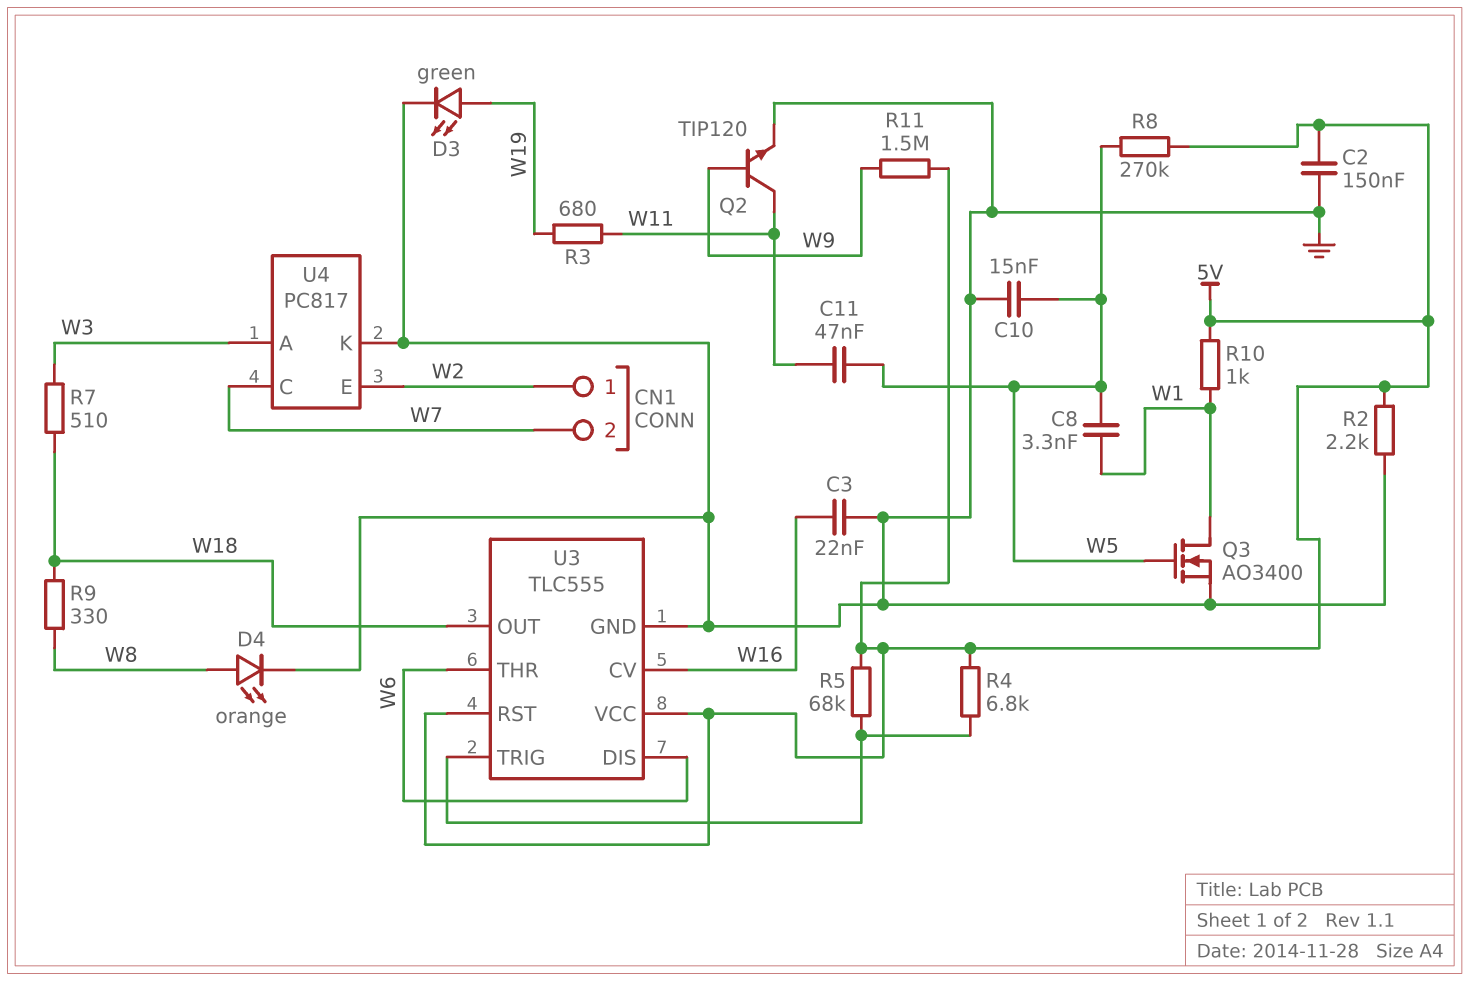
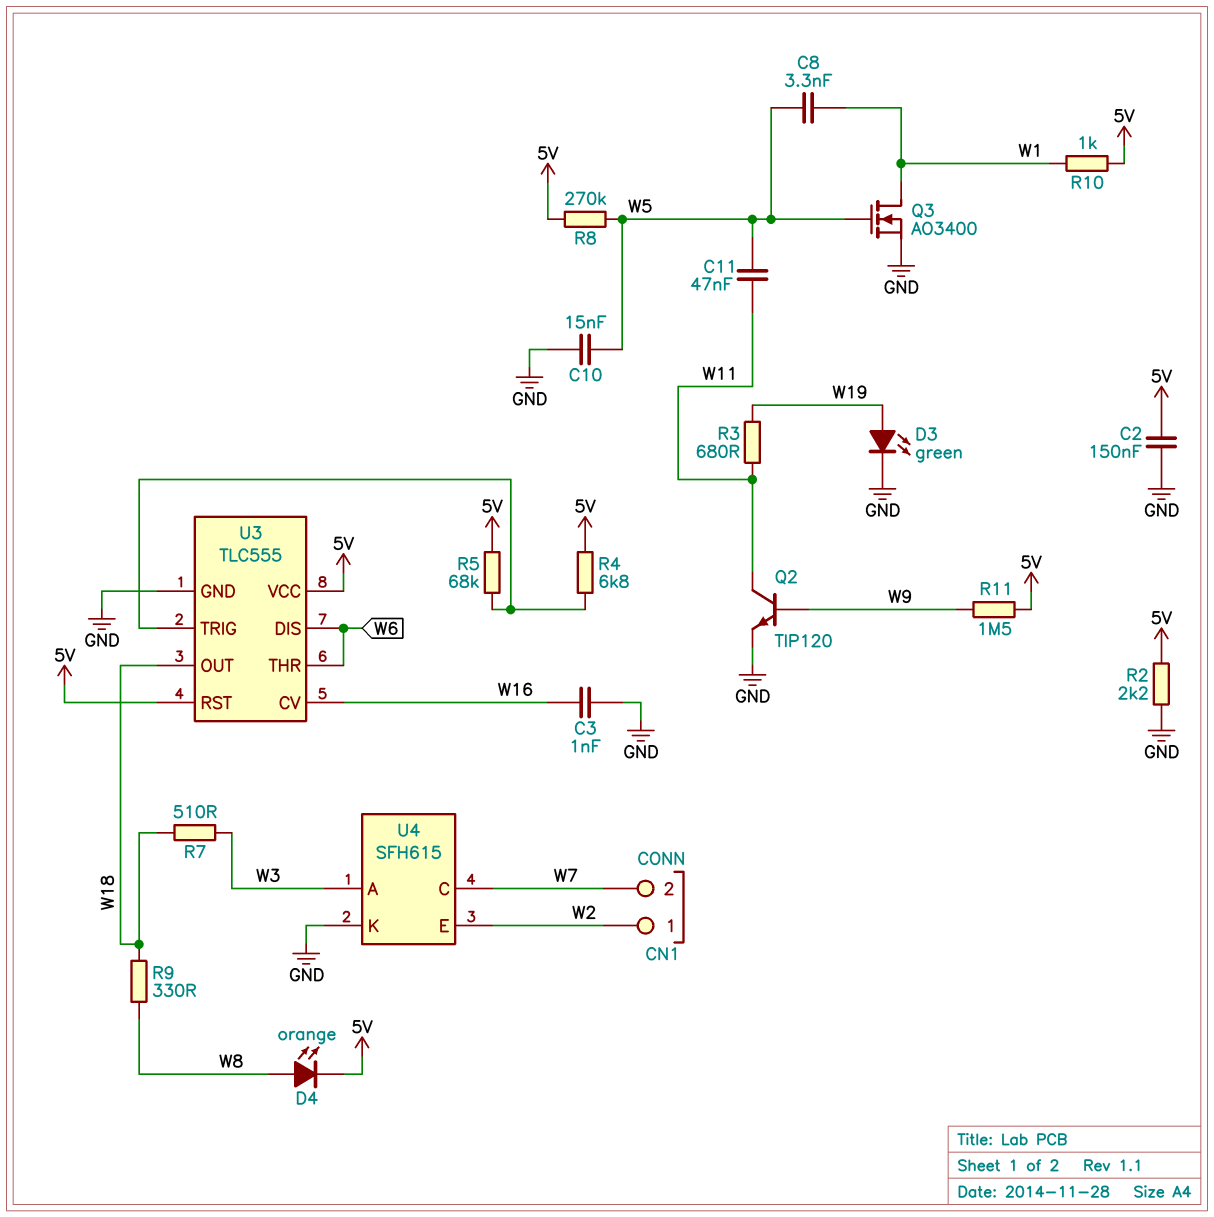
C3: 22nF (GND, W16) -> 1nF (GND, W16)
D4: LED orange (A W8, K GND) -> LED orange (A W8, K 5V)
U4: PC817 -> SFH615

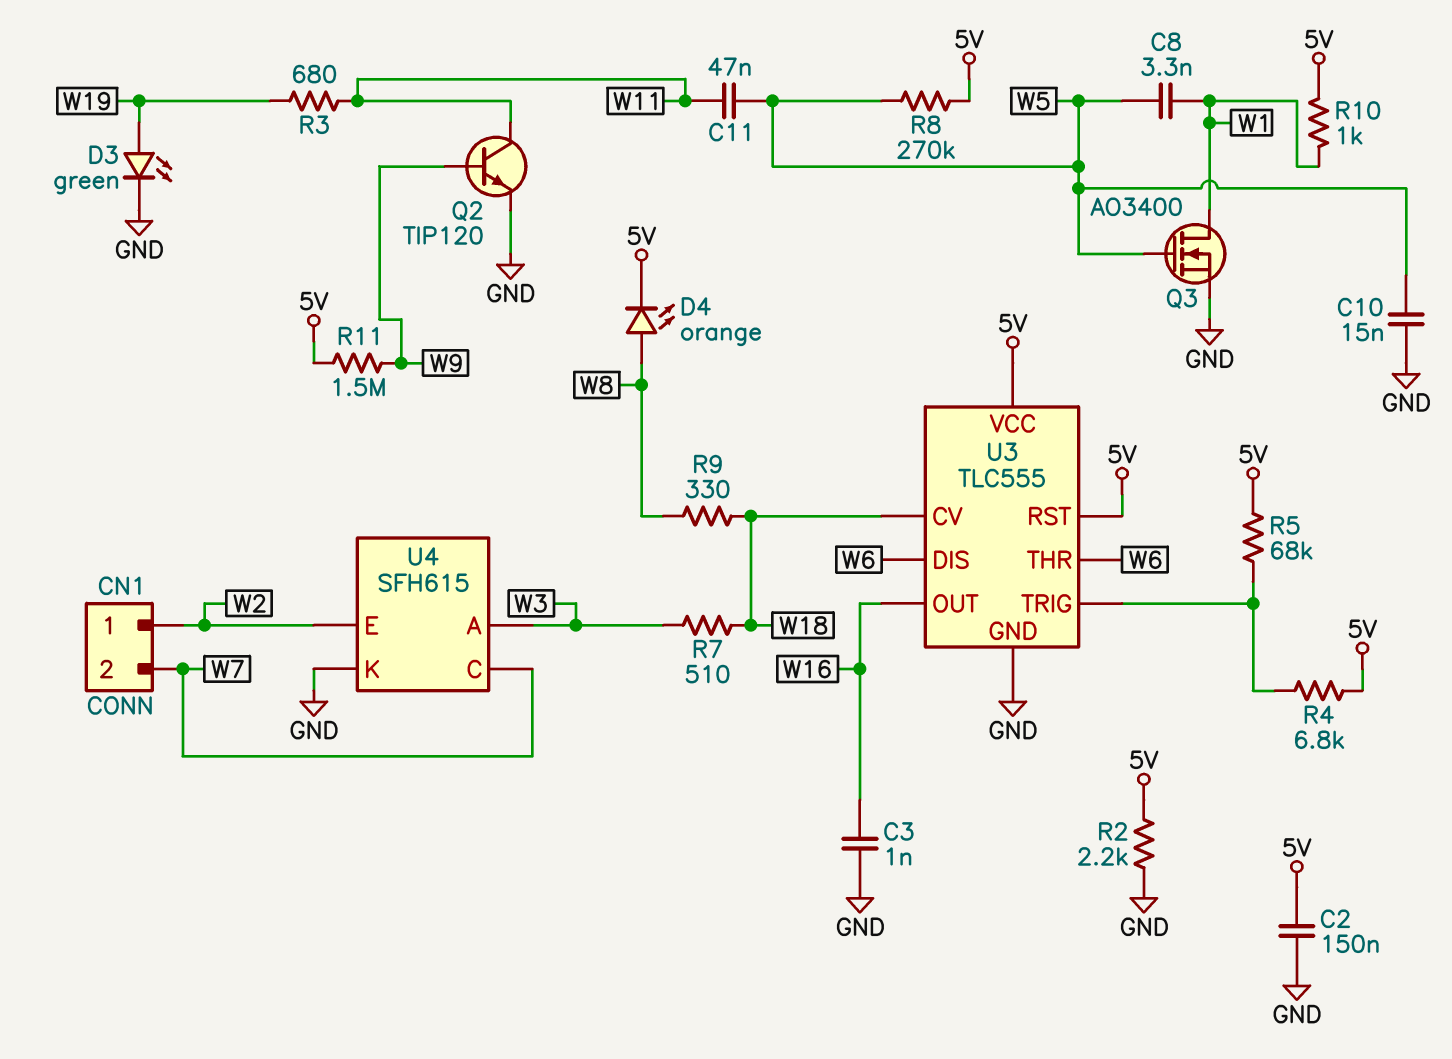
U3 pin CV: W16 -> W18
U3 pin OUT: W18 -> W16

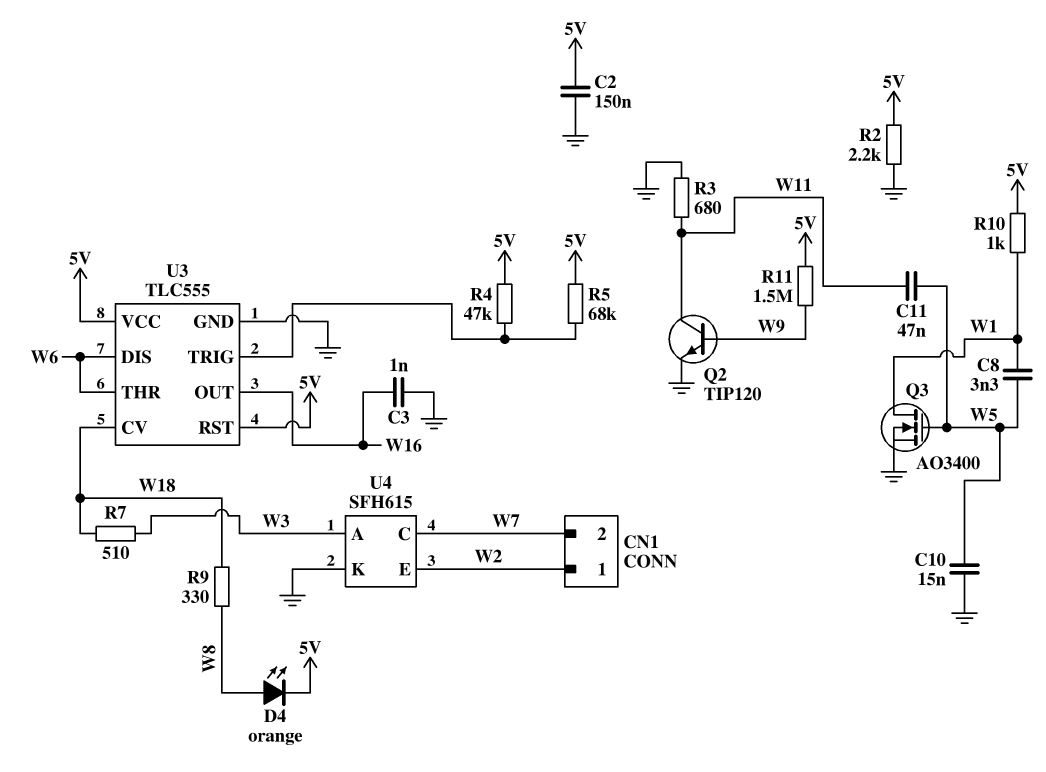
D3: LED green (A W19, K GND) -> none
R3: 680 (W11, W19) -> 680 (GND, W11)
R4: 6.8k (5V, U3/TRIG) -> 47k (5V, U3/TRIG)
R8: 270k (5V, W5) -> none

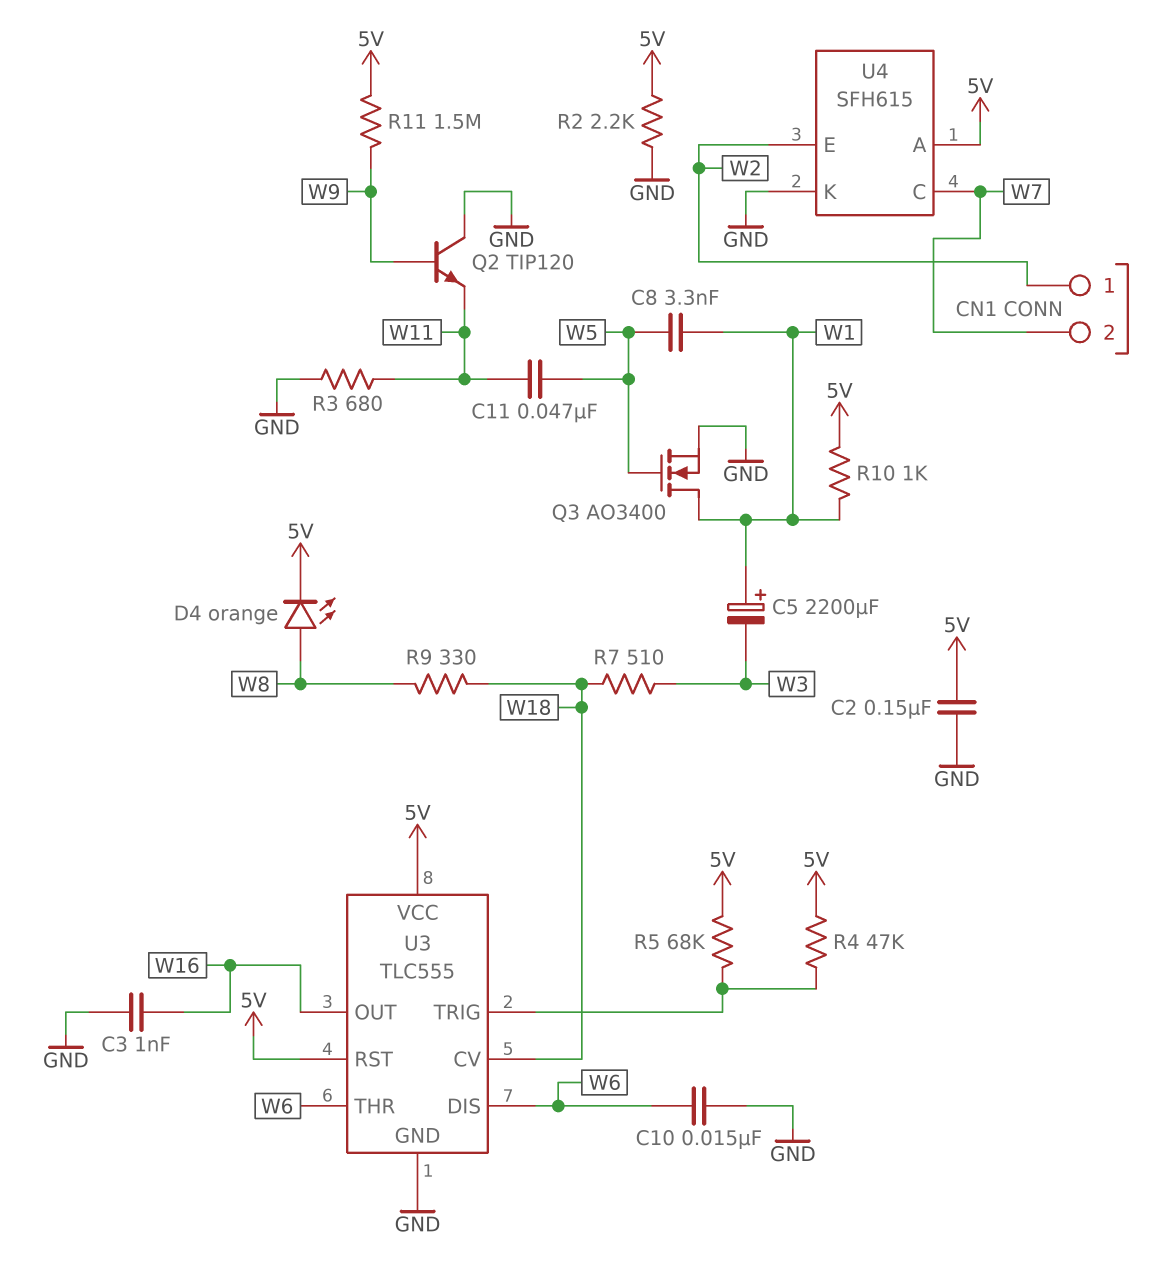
C5: none -> 2200uF (plus W1, minus W3)
C10: 15nF (GND, W5) -> 15nF (GND, W6)
Q2: NPN TIP120 (B W9, C W11, E GND) -> NPN TIP120 (B W9, C GND, E W11)
U4 pin A: W3 -> 5V

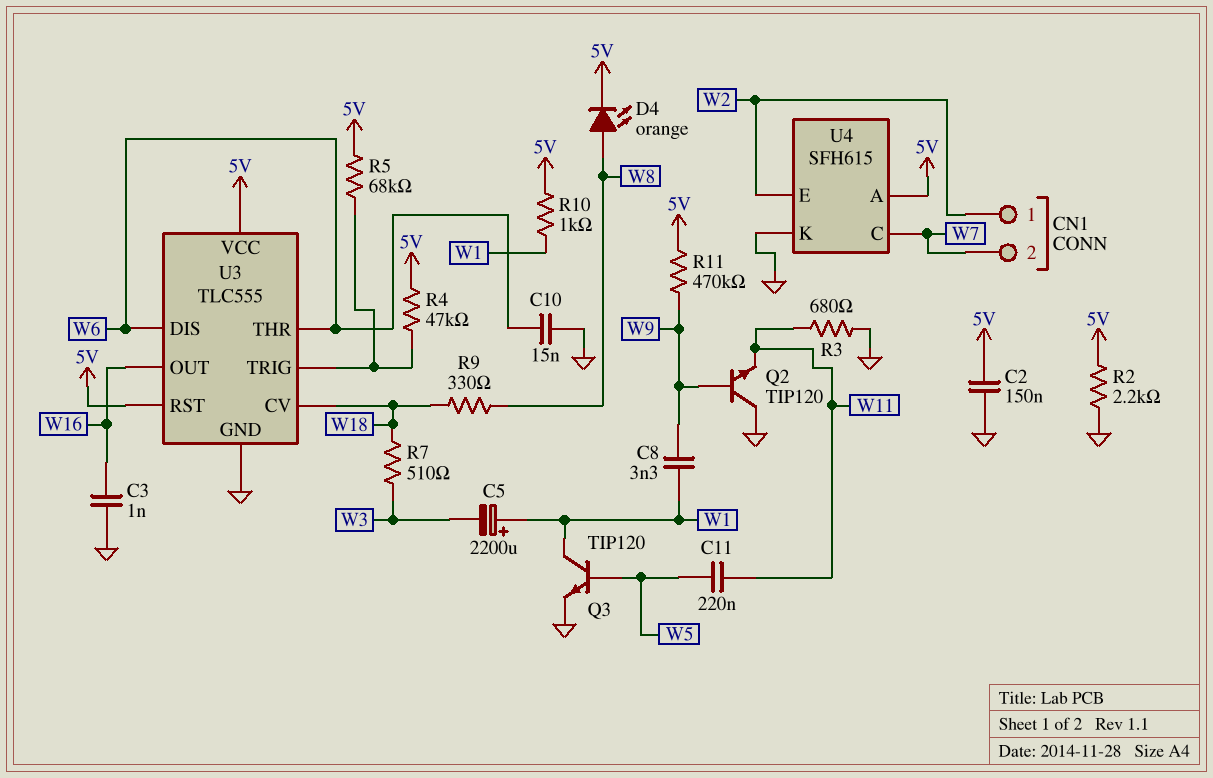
C8: 3.3nF (W1, W5) -> 3.3nF (W1, W9)
C11: 47nF (W5, W11) -> 220nF (W5, W11)
Q3: NMOS AO3400 (G W5, D W1, S GND) -> NPN TIP120 (B W5, C W1, E GND)
R11: 1.5M (5V, W9) -> 470k (5V, W9)

